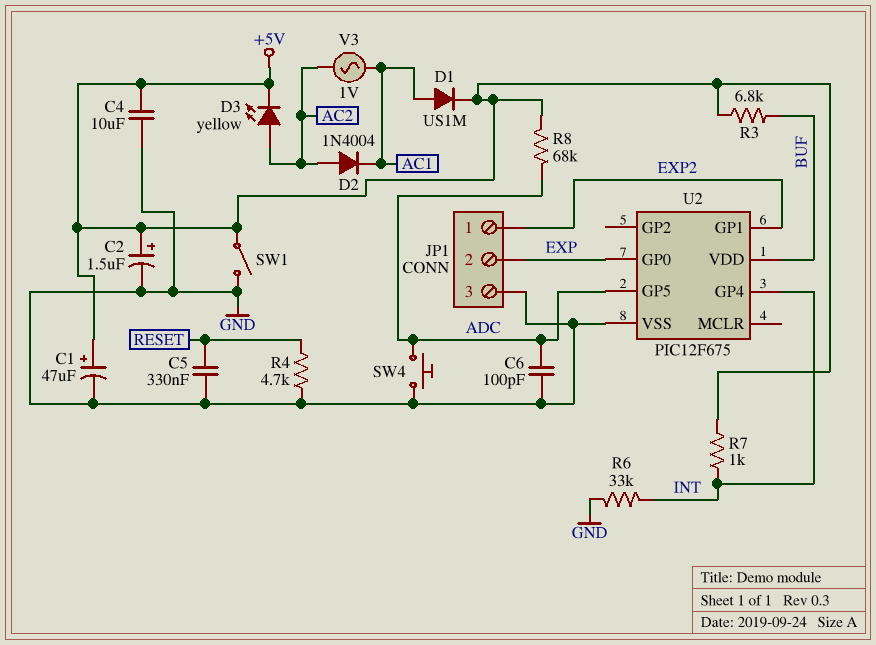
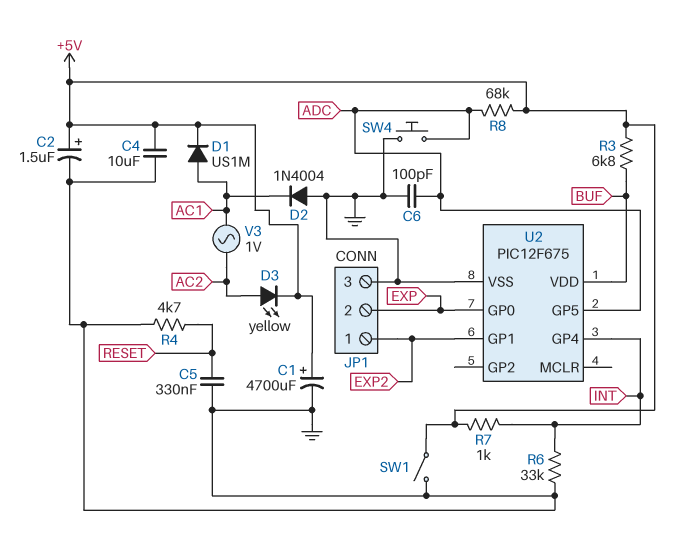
C1: 47uF (plus +5V, minus GND) -> 4700uF (plus +5V, minus GND)
D2: diode 1N4004 (A AC2, K AC1) -> diode 1N4004 (A GND, K AC1)

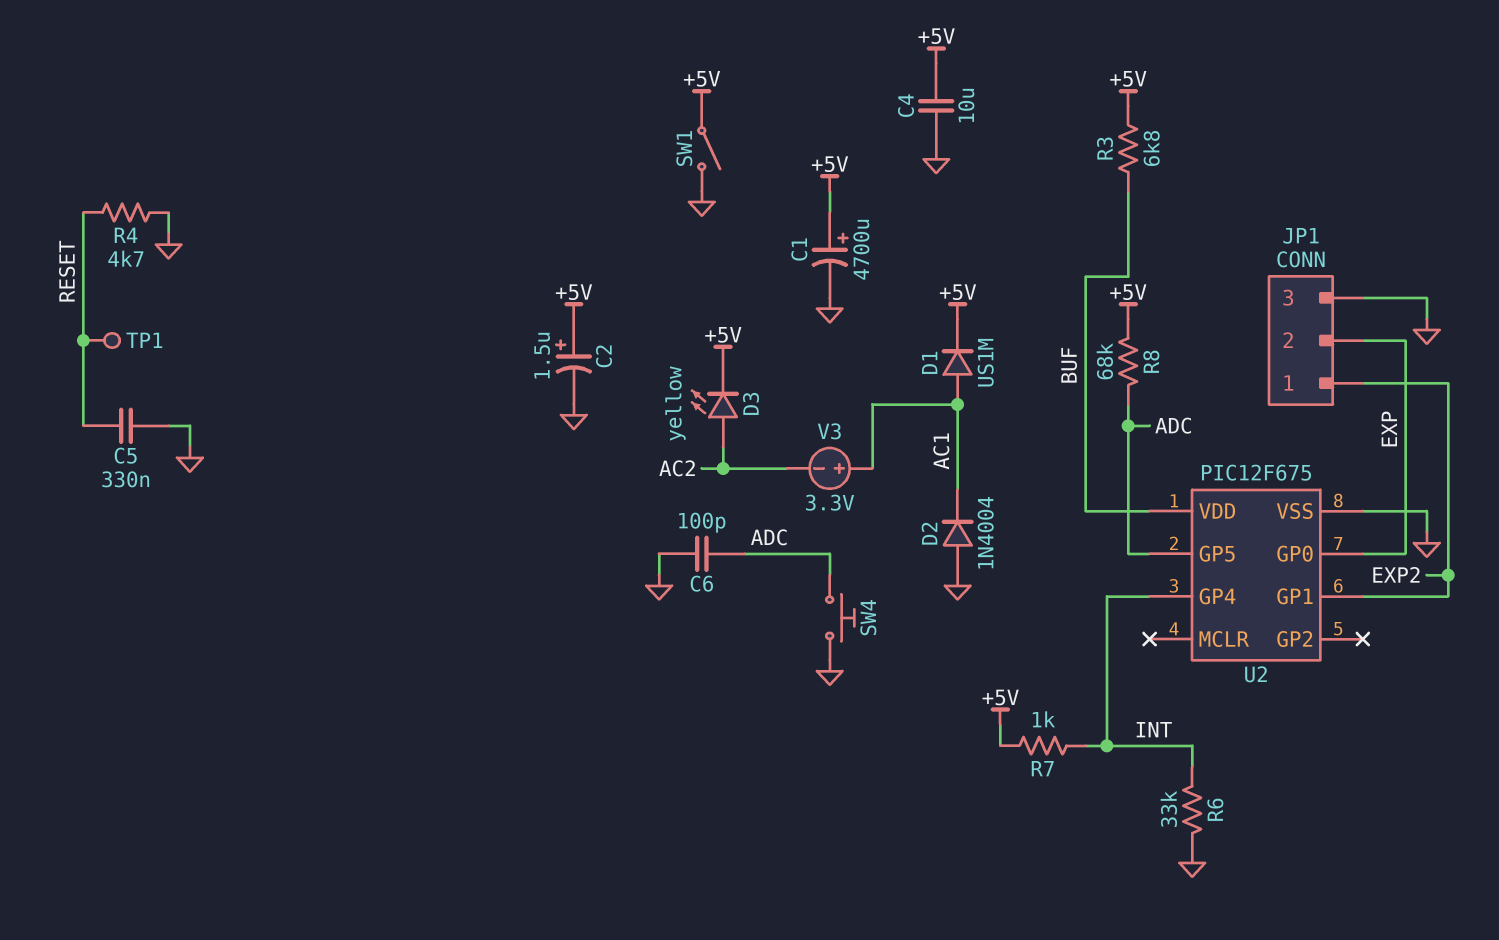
TP1: none -> test point (RESET)
V3: AC 1V (AC1, AC2) -> 3.3V (plus AC1, minus AC2)

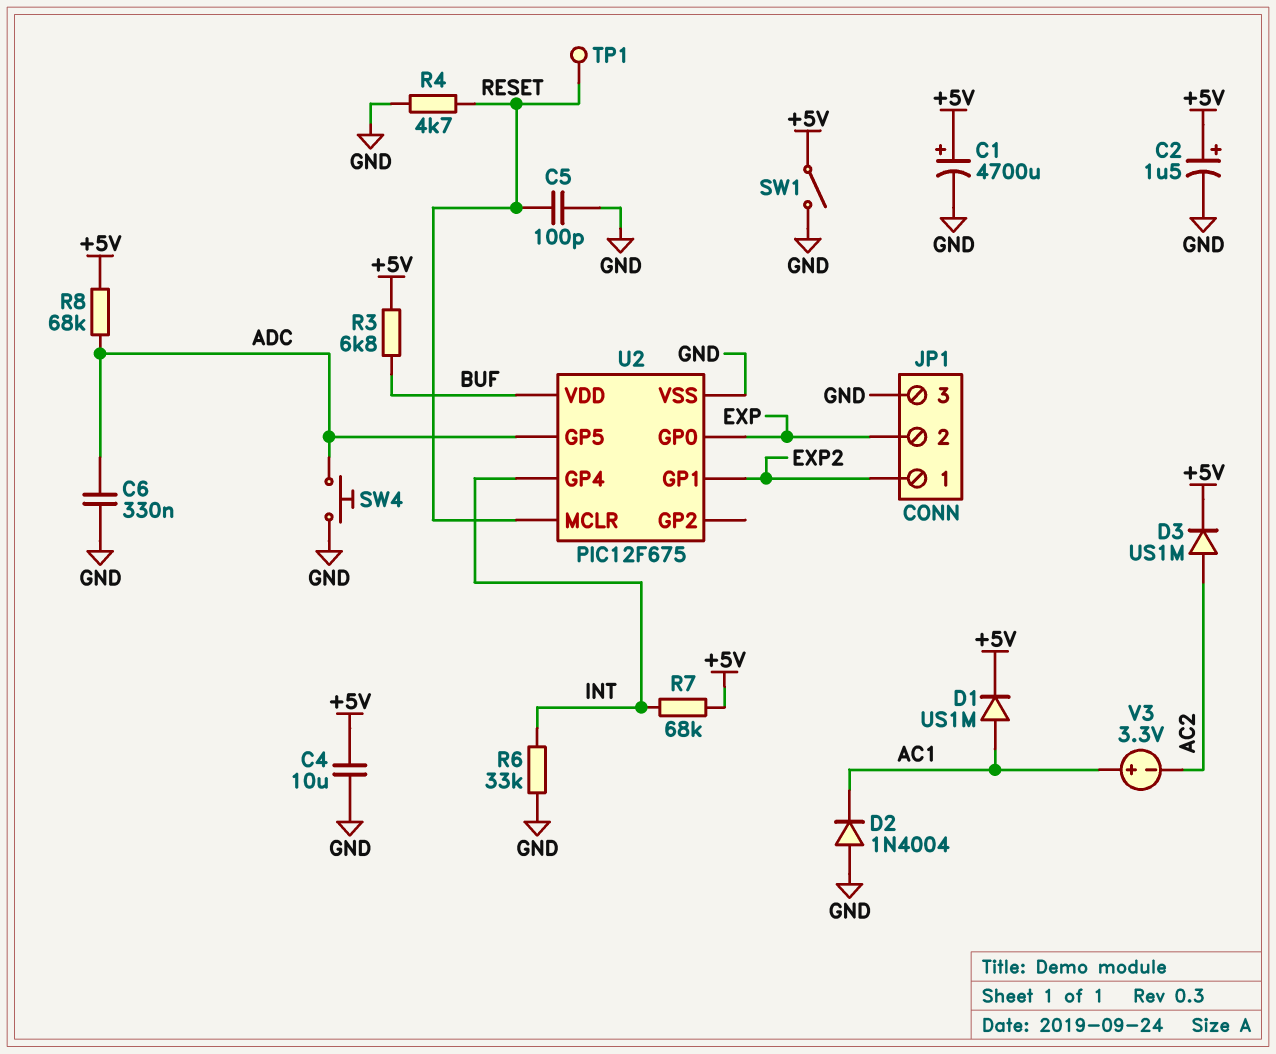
C5: 330nF (GND, RESET) -> 100pF (GND, RESET)
C6: 100pF (ADC, GND) -> 330nF (ADC, GND)
D3: LED yellow (A AC2, K +5V) -> diode US1M (A AC2, K +5V)
R7: 1k (+5V, INT) -> 68k (+5V, INT)
U2 pin MCLR: none -> RESET

